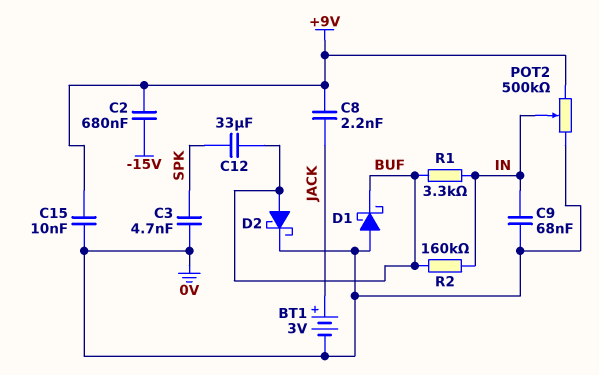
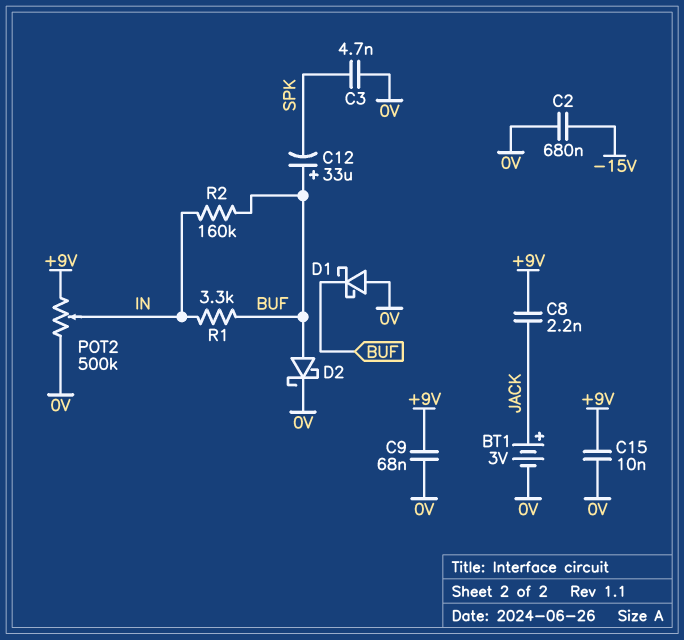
C2: 680nF (+9V, -15V) -> 680nF (-15V, 0V)
C9: 68nF (0V, IN) -> 68nF (+9V, 0V)
C12: 33uF (BUF, SPK) -> 33uF (plus BUF, minus SPK)

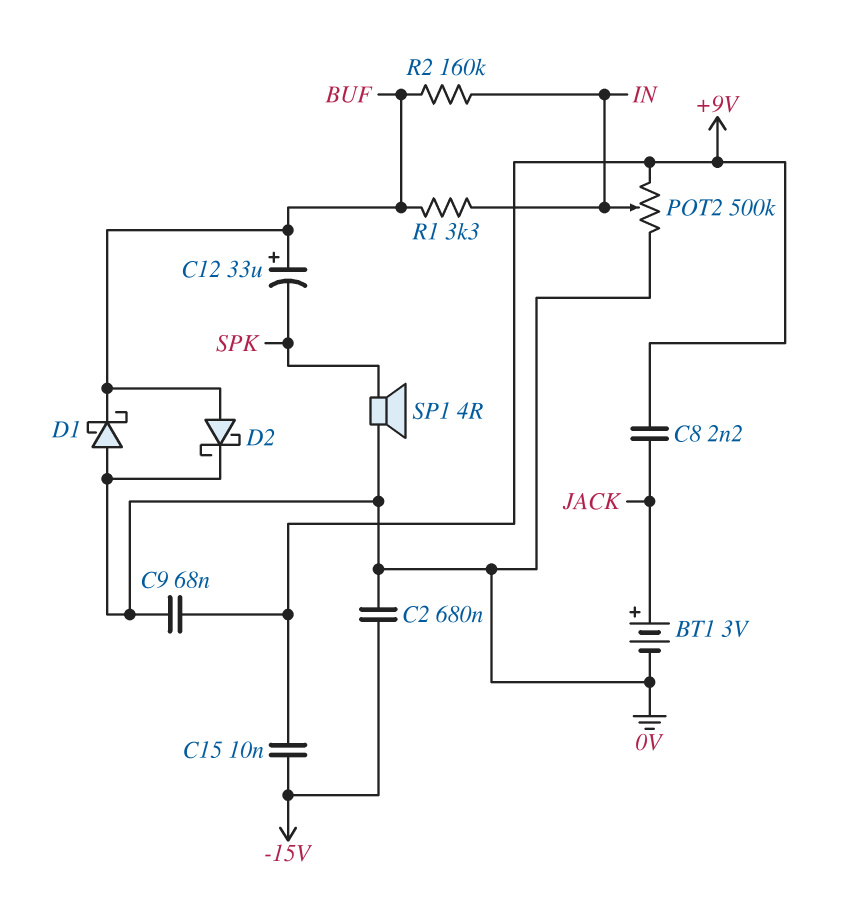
C3: 4.7nF (0V, SPK) -> none
C15: 10nF (+9V, 0V) -> 10nF (+9V, -15V)
SP1: none -> speaker 4R (0V, SPK)

